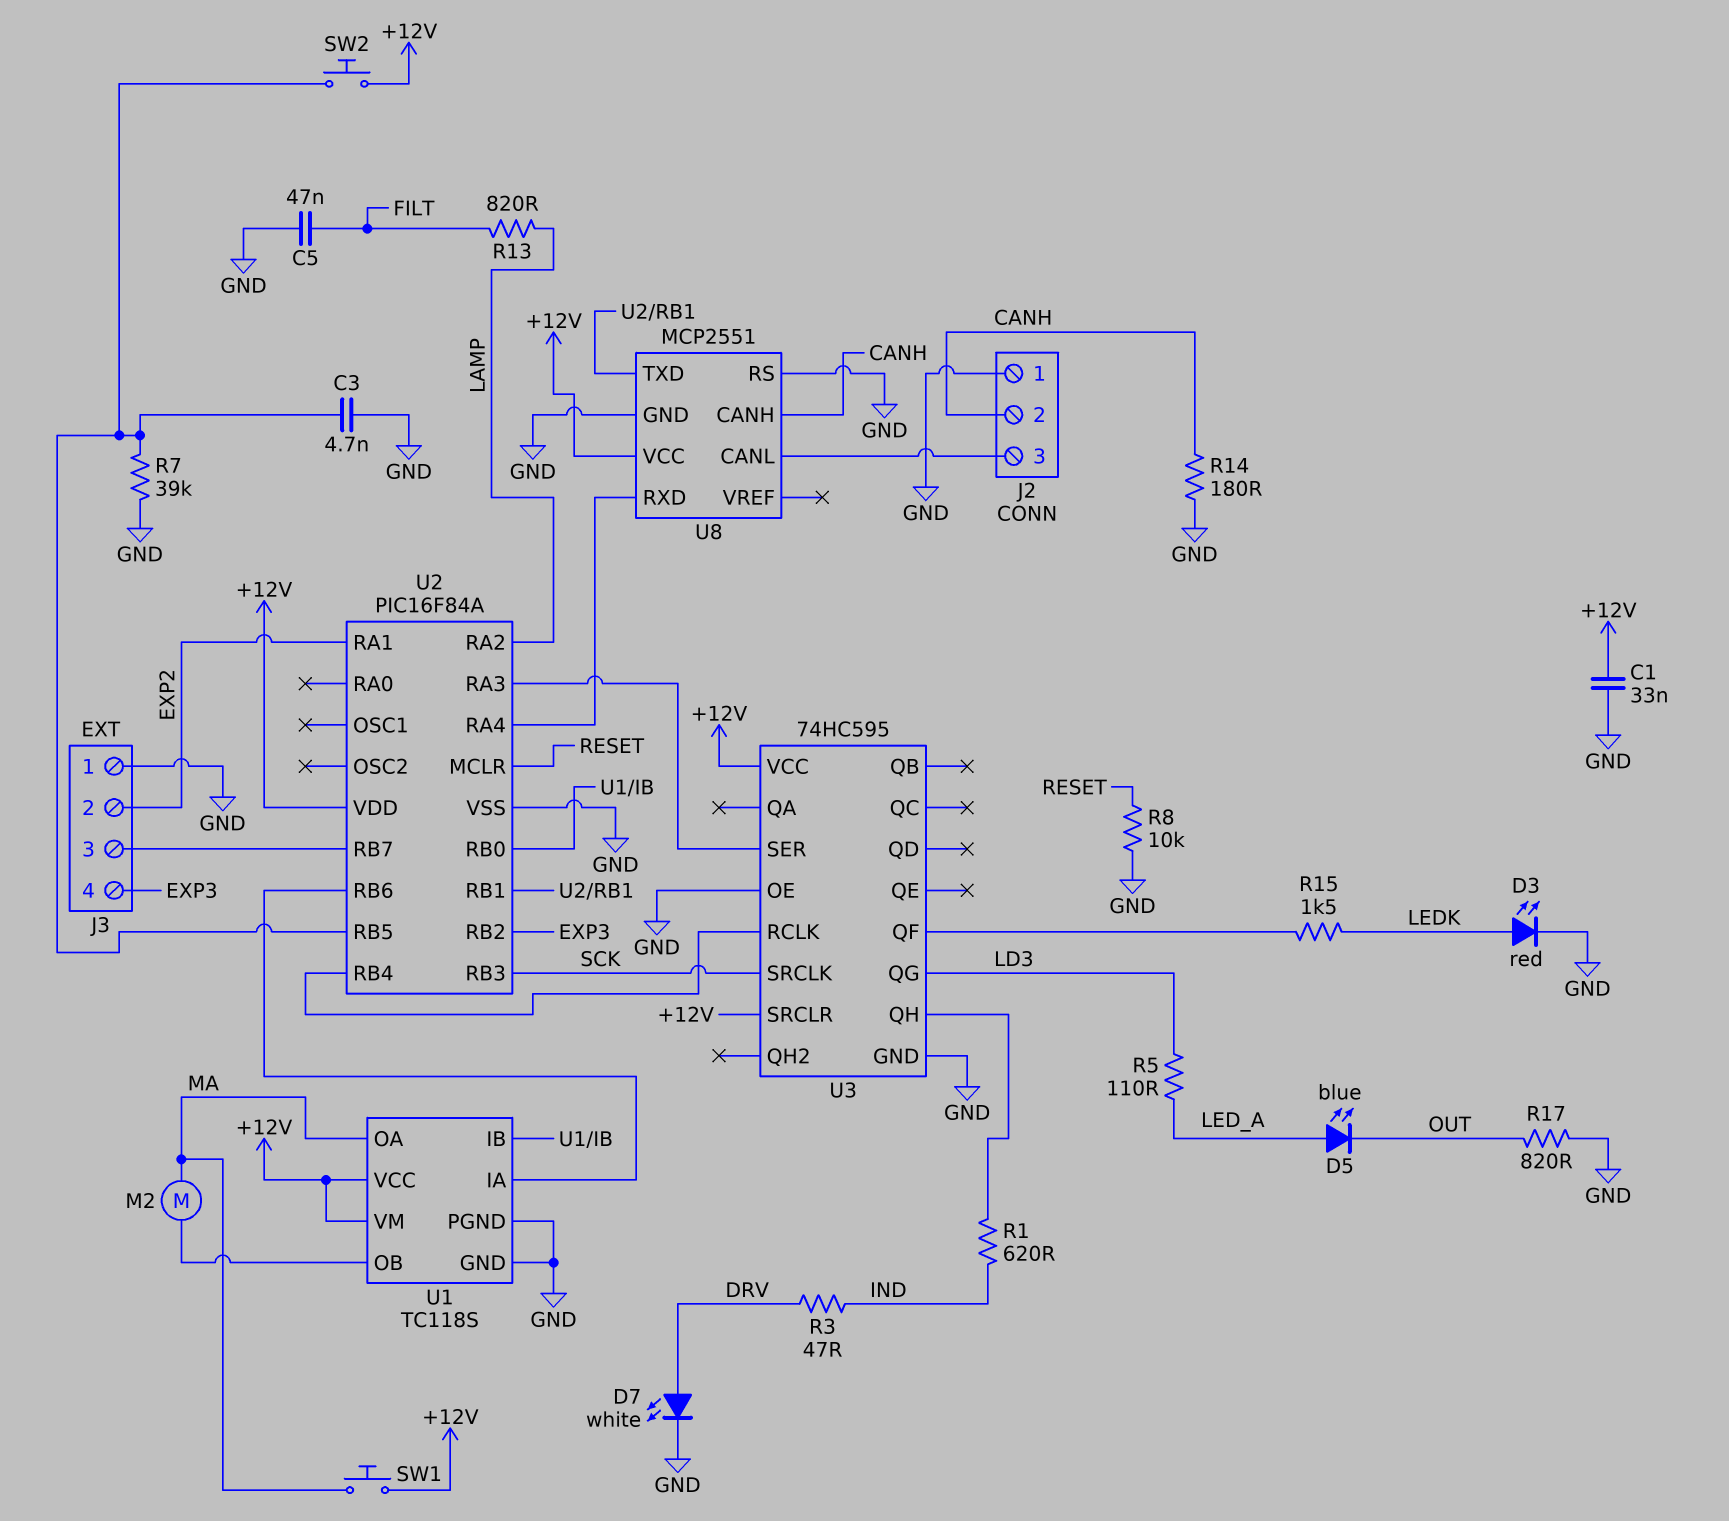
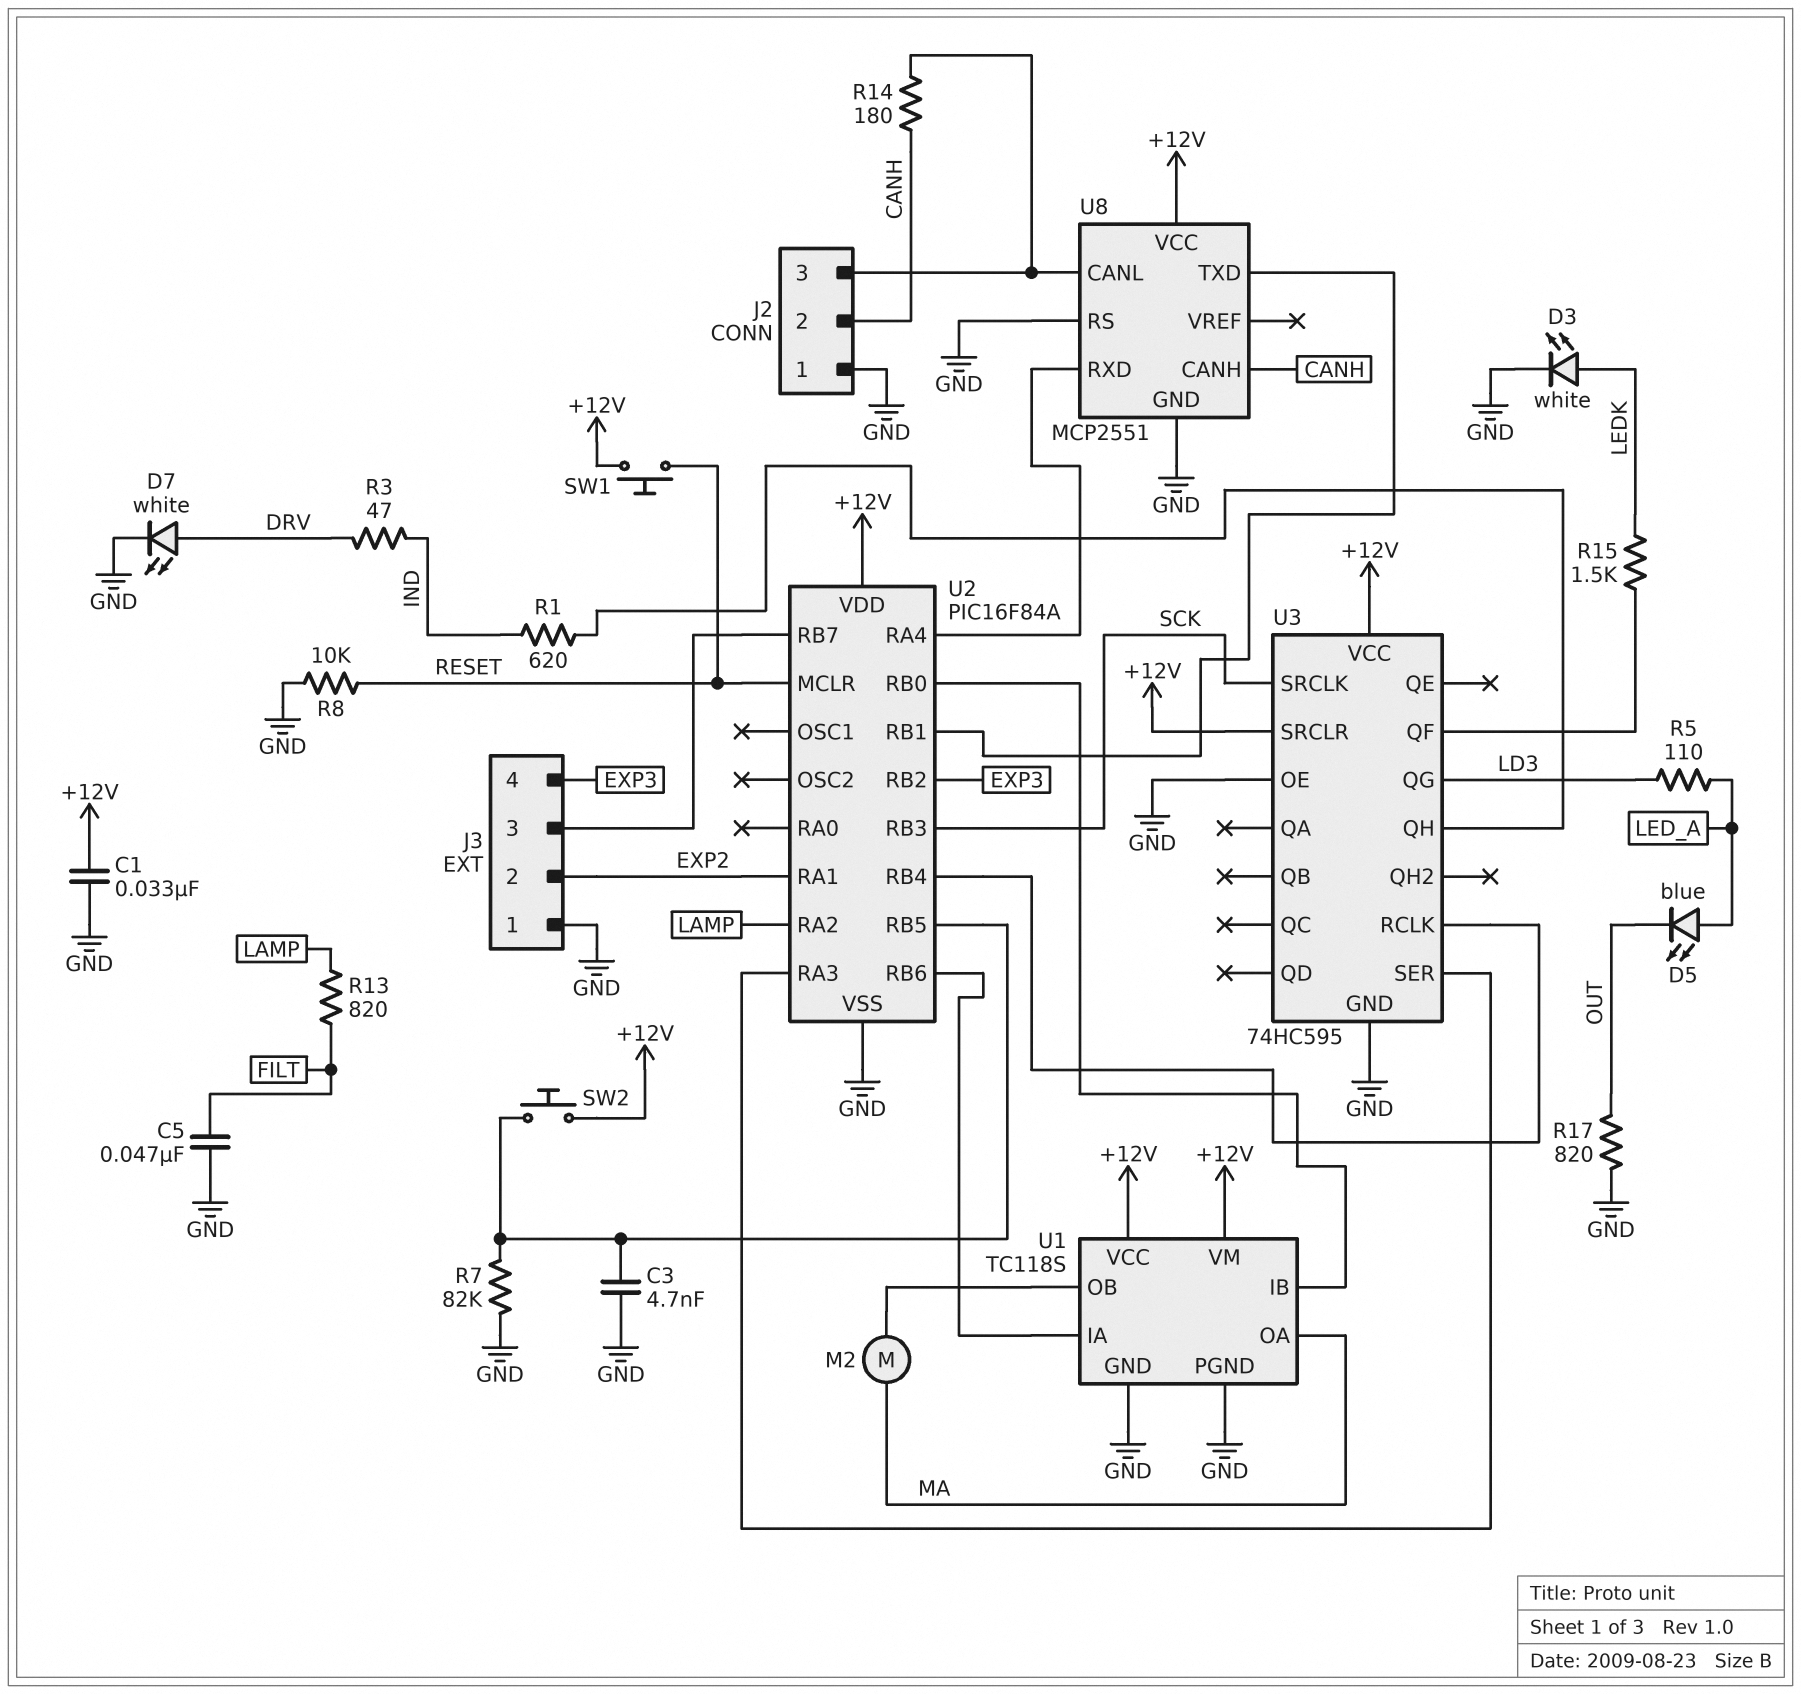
D3: LED red (A LEDK, K GND) -> LED white (A LEDK, K GND)
R7: 39k (GND, U2/RB5) -> 82k (GND, U2/RB5)
R14: 180 (CANH, GND) -> 180 (CANH, J2/3)
SW1: button (+12V, MA) -> button (+12V, RESET)

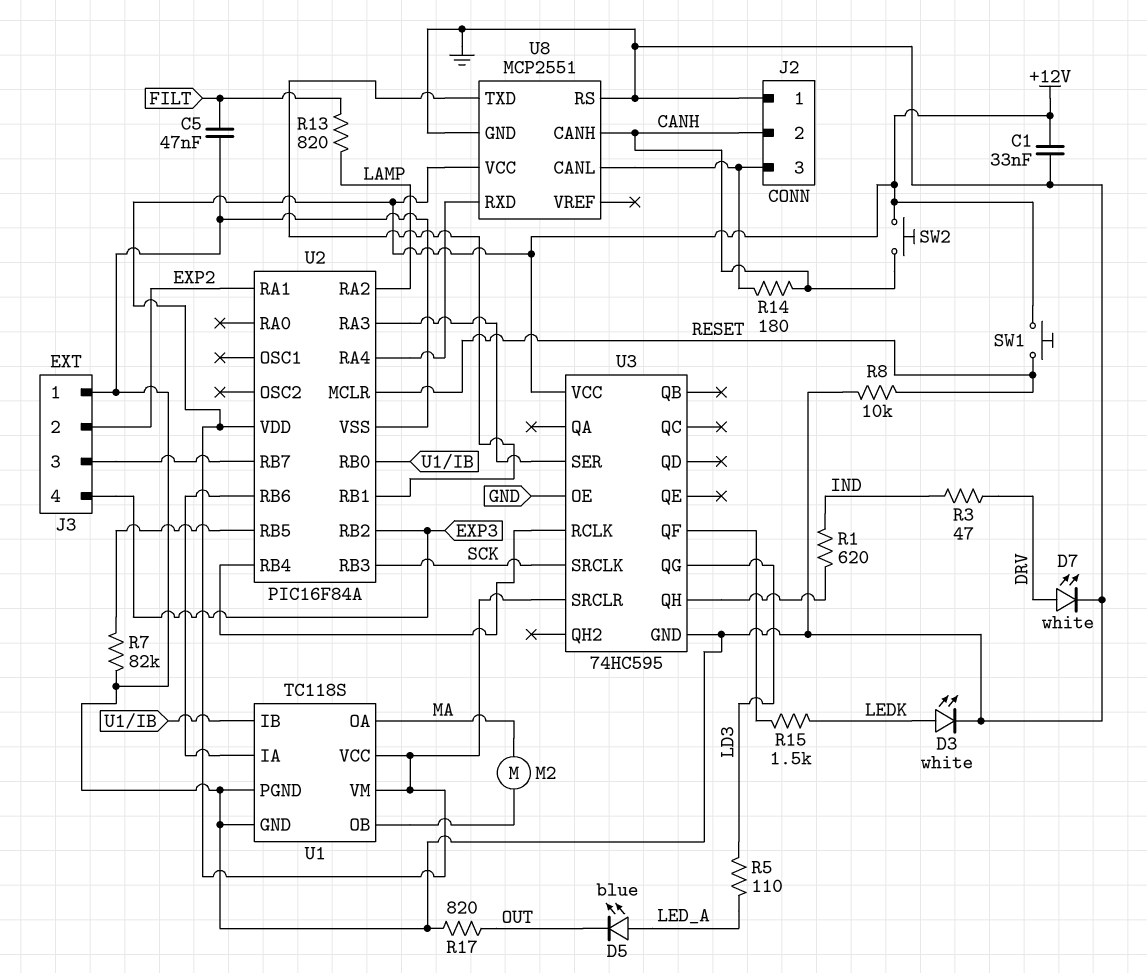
C3: 4.7nF (GND, U2/RB5) -> none
SW2: button (+12V, U2/RB5) -> button (+12V, CANH)

